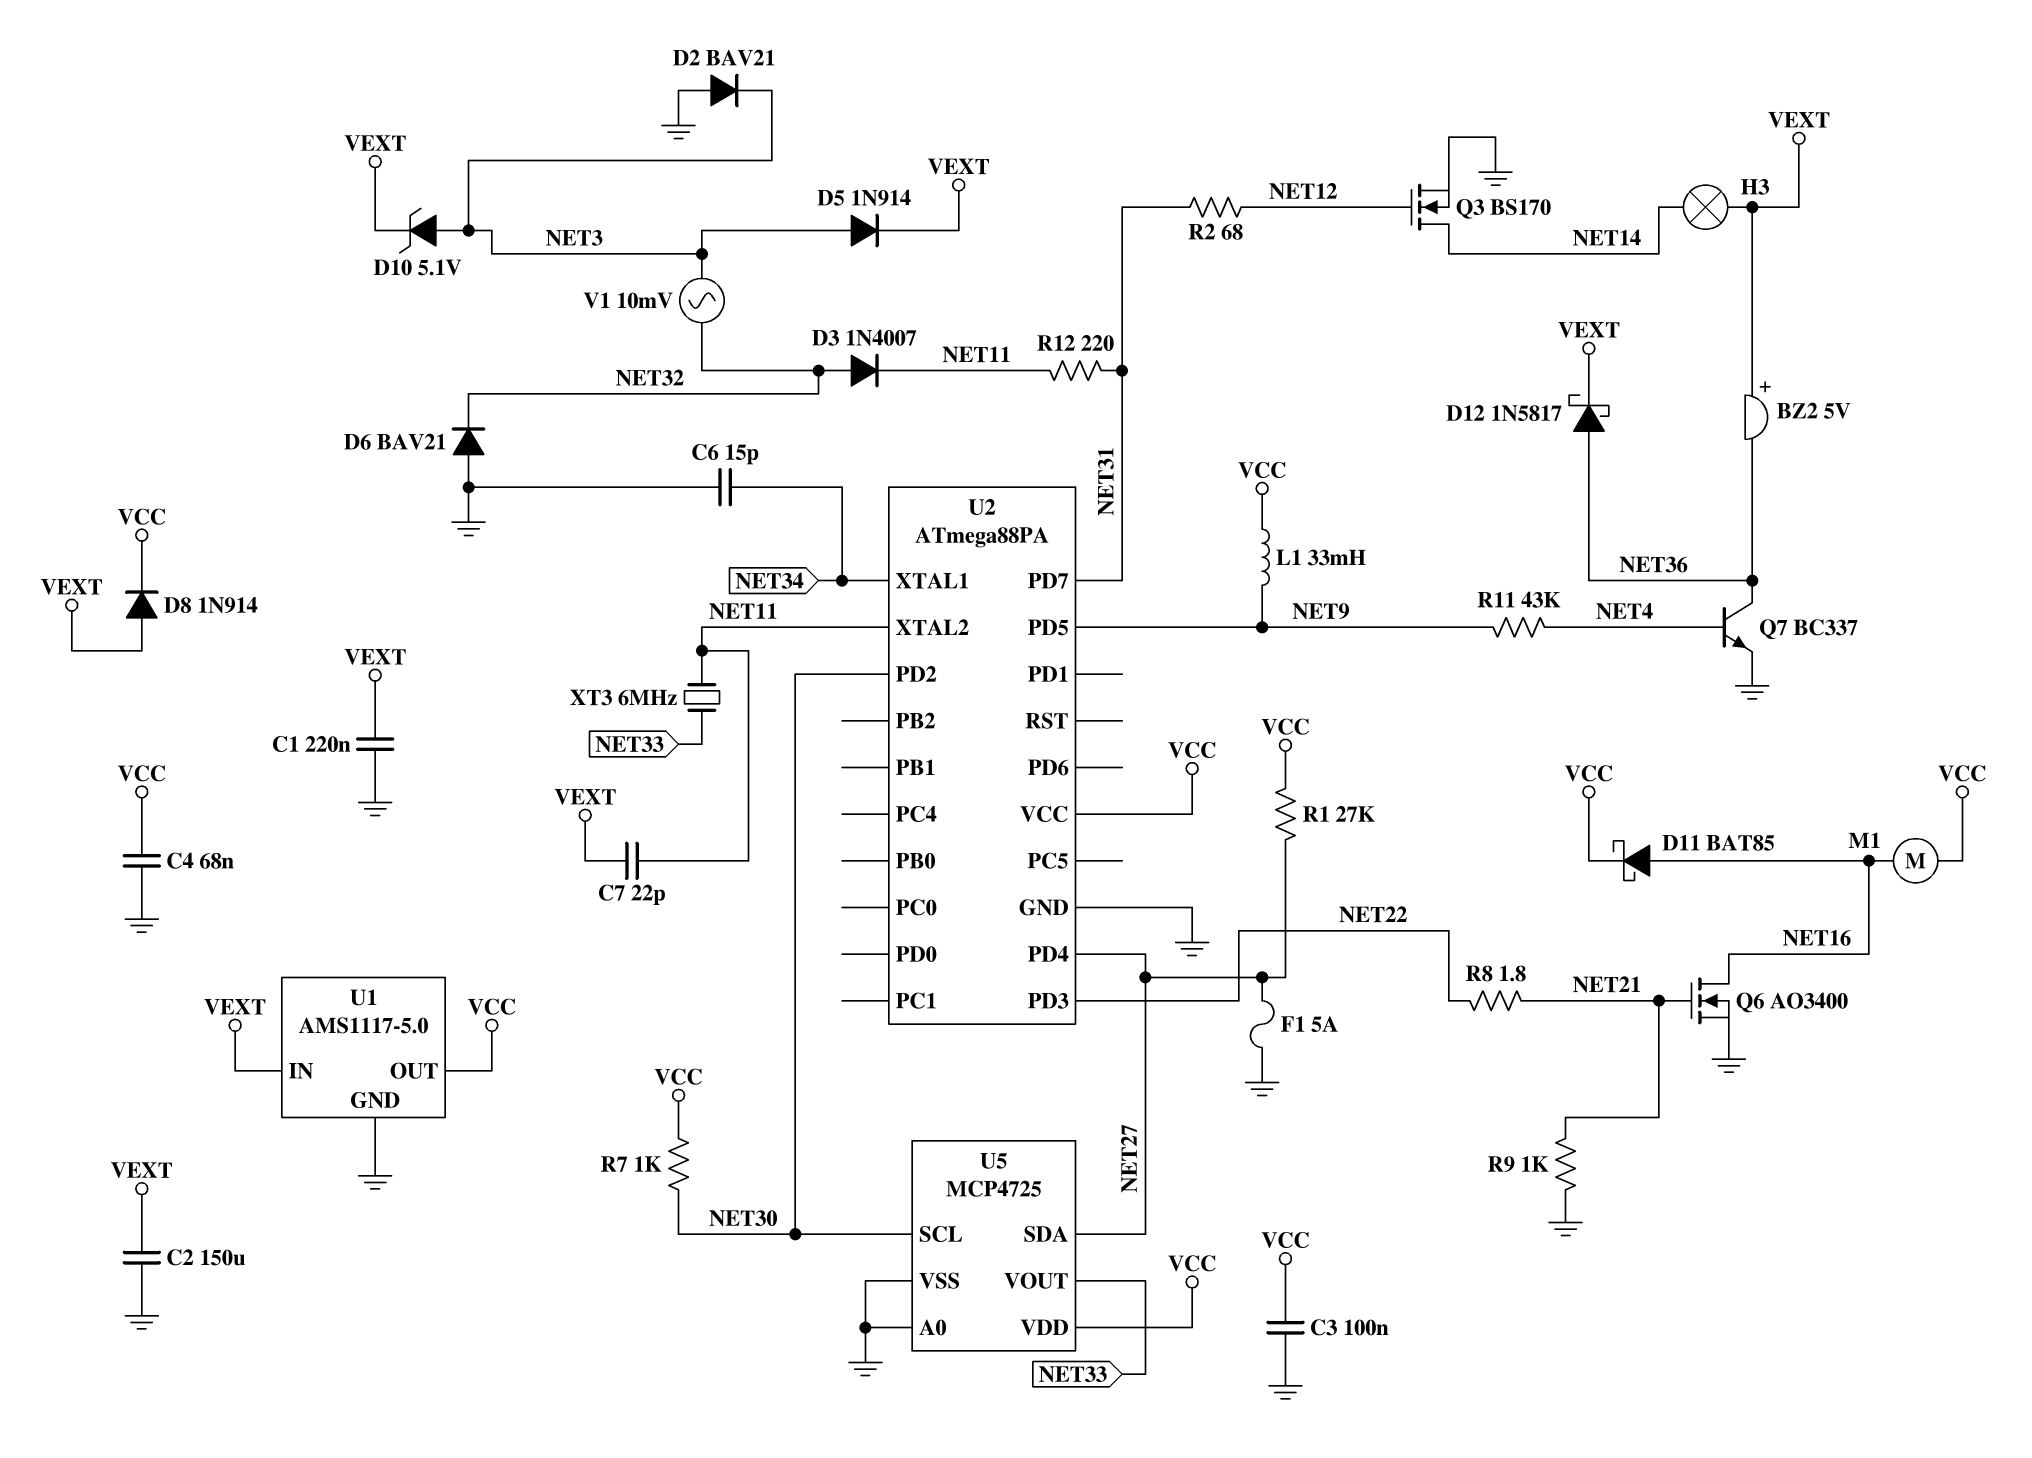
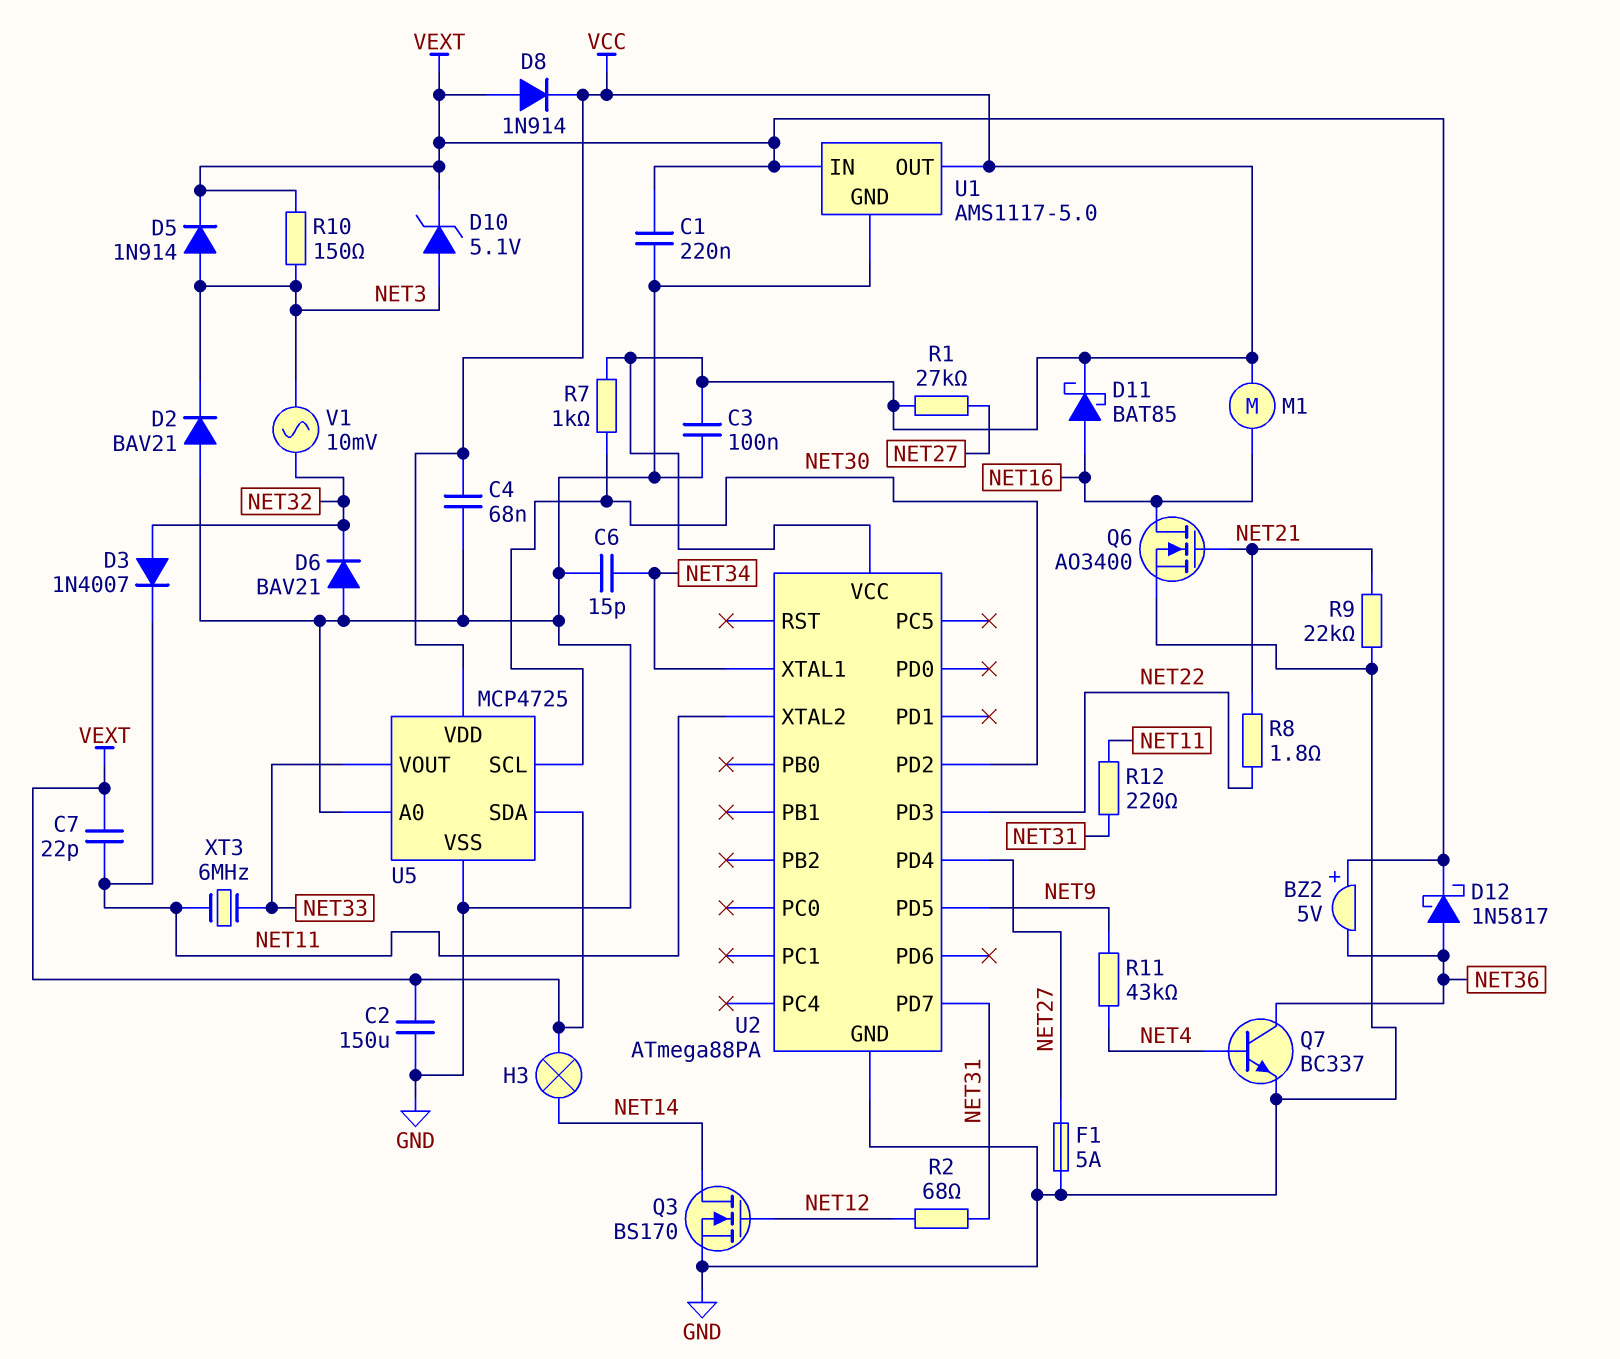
L1: 33mH (NET9, VCC) -> none
R9: 1k (GND, NET21) -> 22k (GND, NET21)
R10: none -> 150 (NET3, VEXT)
U5 pin SDA: NET27 -> VEXT

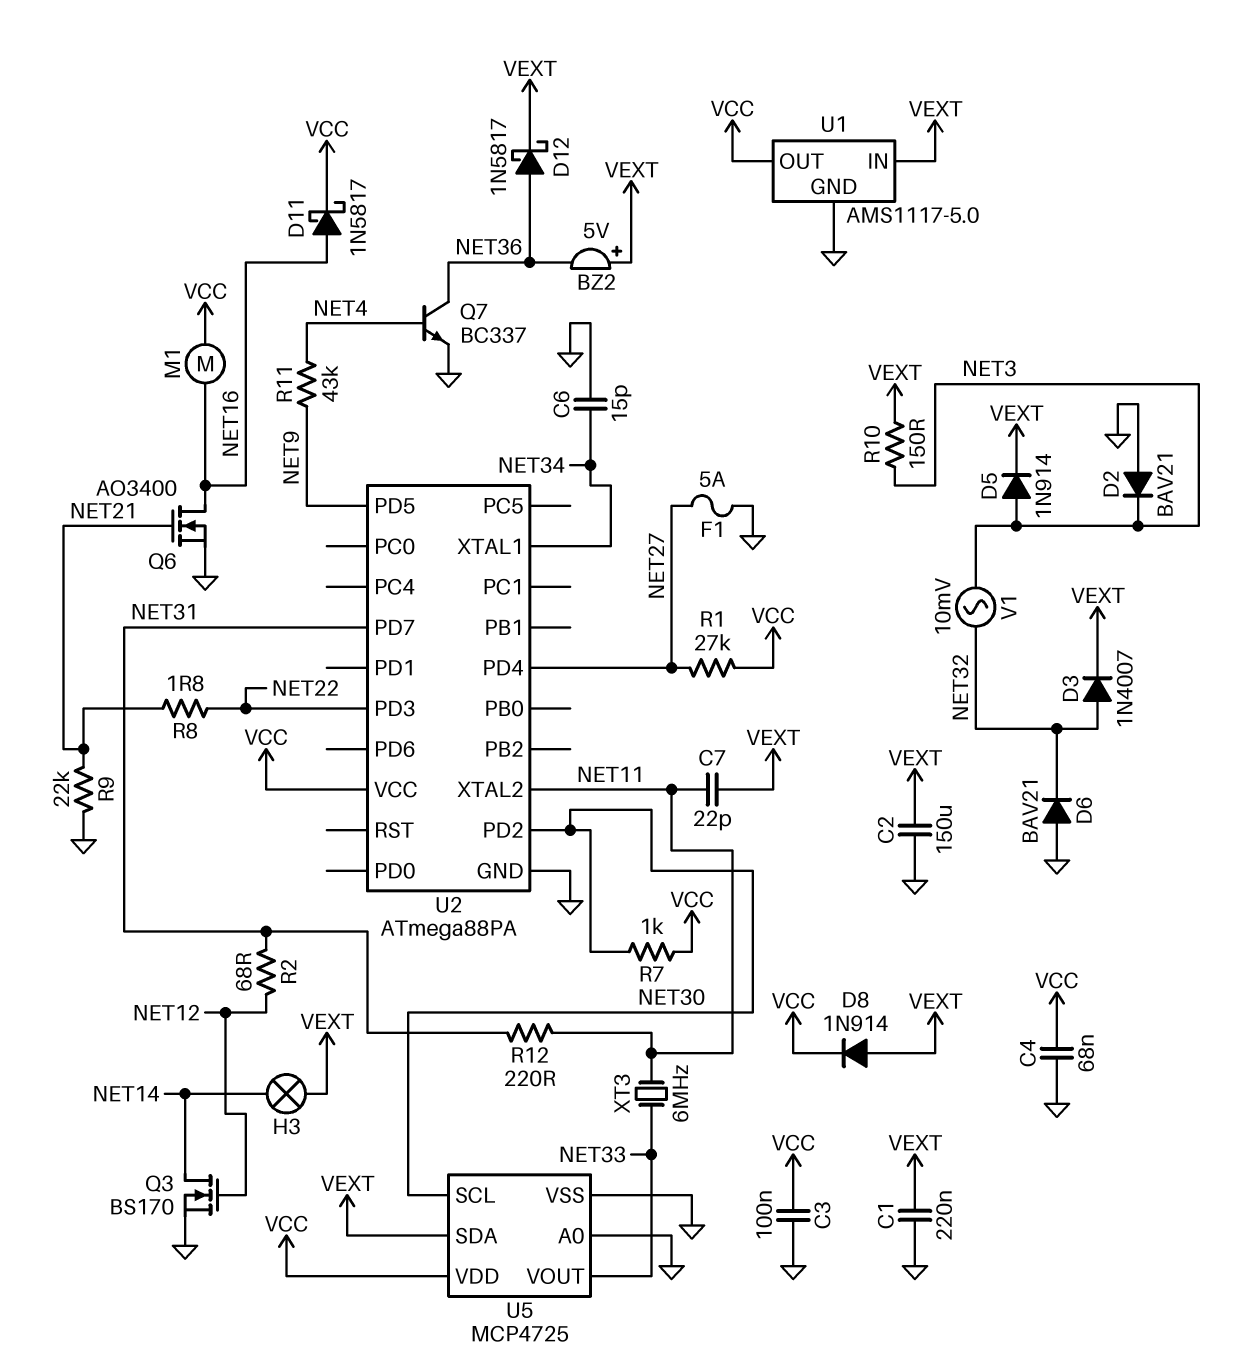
D3: diode 1N4007 (A NET32, K NET11) -> diode 1N4007 (A NET32, K VEXT)
D10: zener 5.1V (A NET3, K VEXT) -> none
D11: schottky BAT85 (A NET16, K VCC) -> schottky 1N5817 (A NET16, K VCC)

